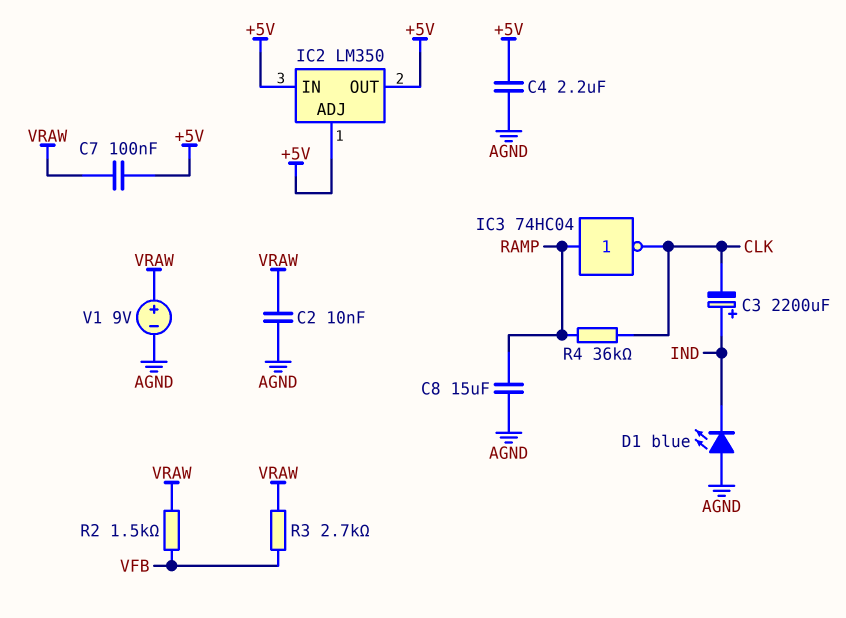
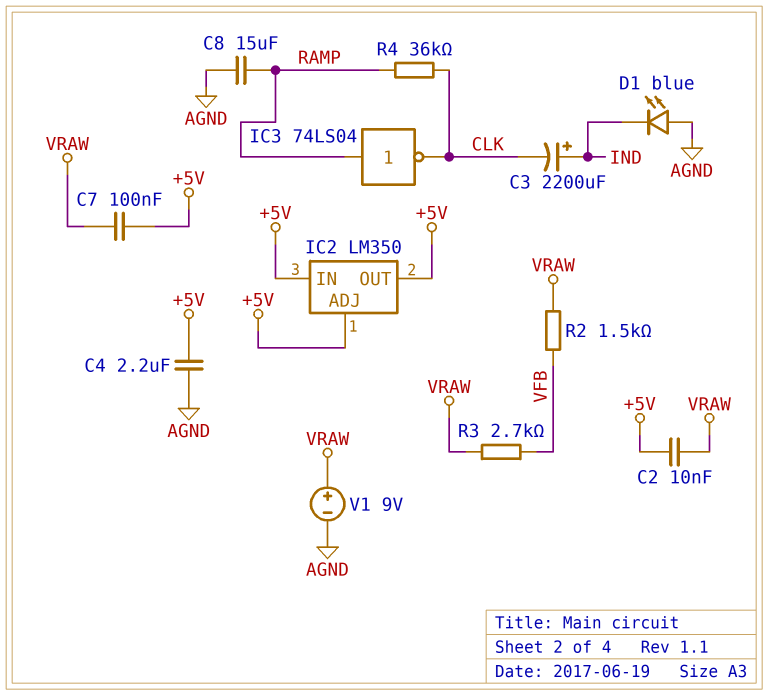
C2: 10nF (AGND, VRAW) -> 10nF (+5V, VRAW)
IC3: NOT 74HC04 (in RAMP, out CLK) -> NOT 74LS04 (in RAMP, out CLK)

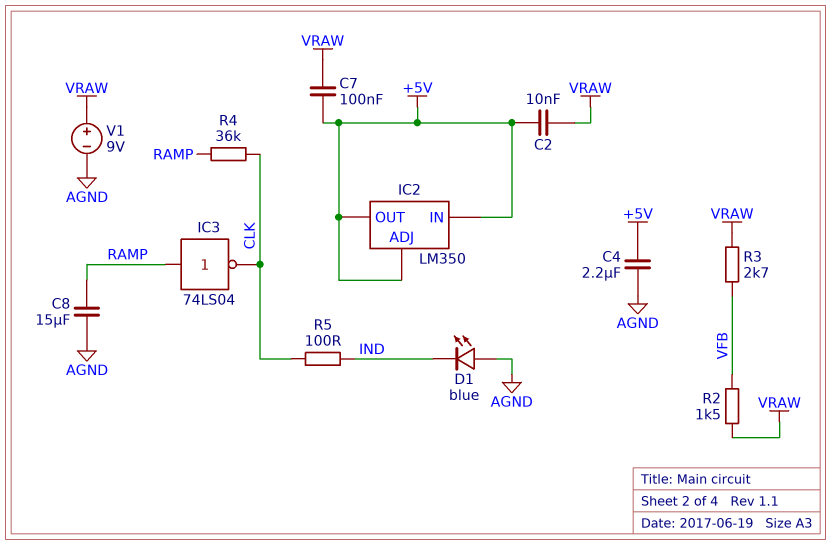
C3: 2200uF (plus IND, minus CLK) -> none
R5: none -> 100 (CLK, IND)

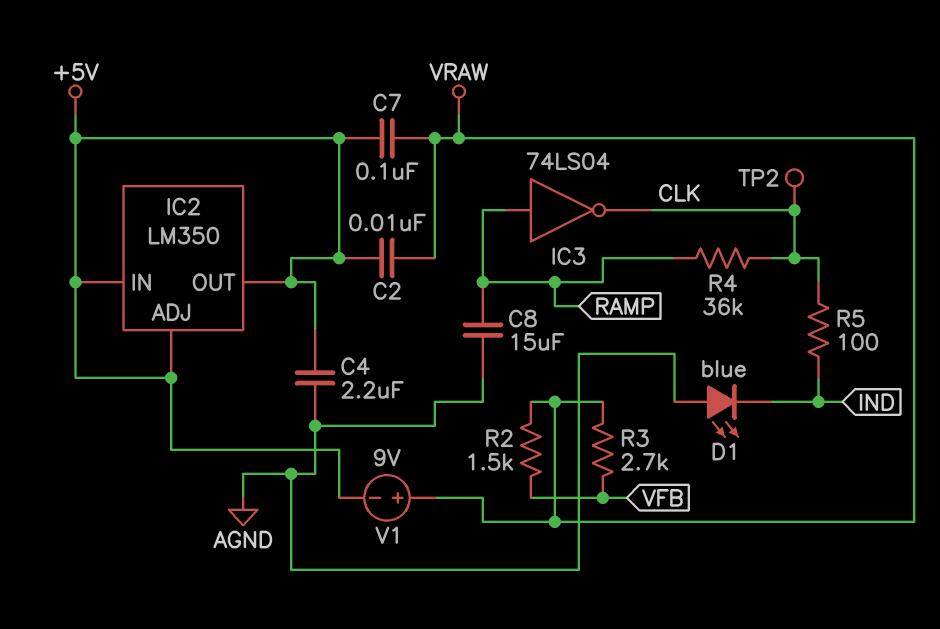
TP2: none -> test point (CLK)
V1: 9V (plus VRAW, minus AGND) -> 9V (plus VRAW, minus +5V)

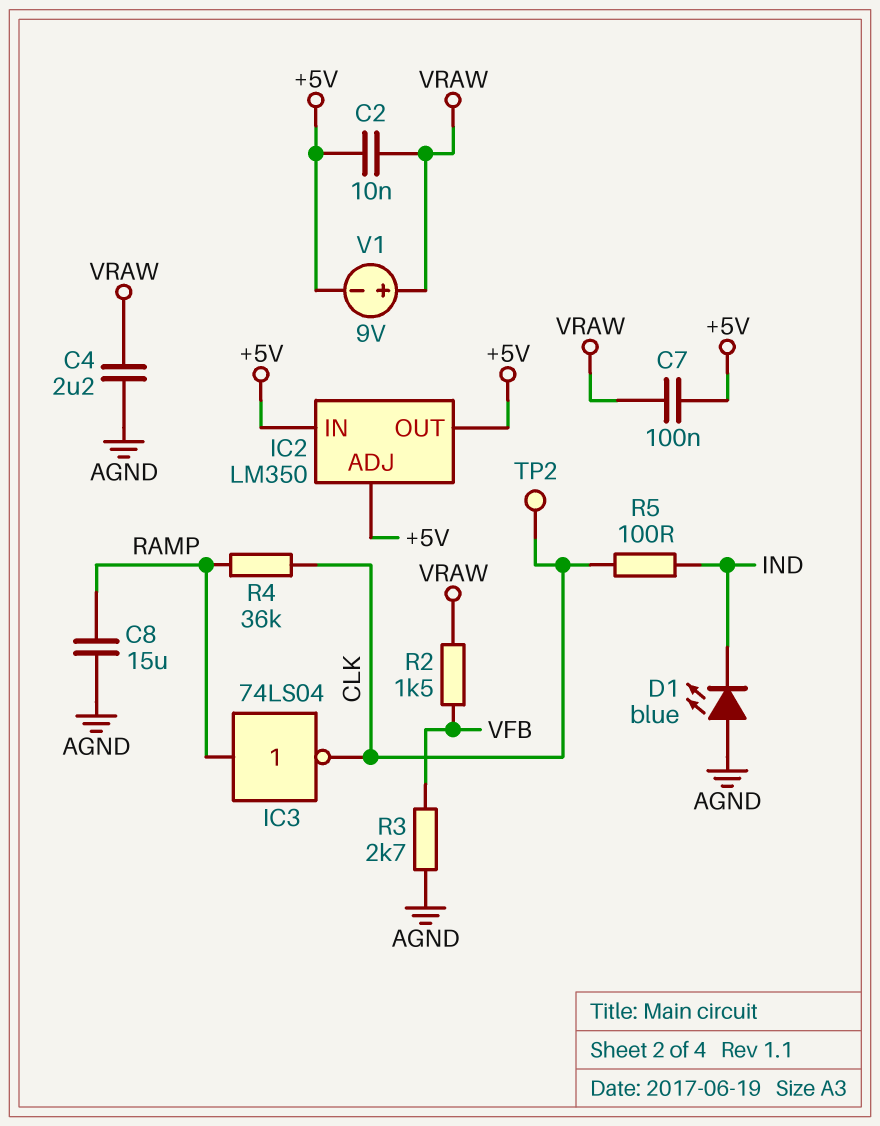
C4: 2.2uF (+5V, AGND) -> 2.2uF (AGND, VRAW)
R3: 2.7k (VFB, VRAW) -> 2.7k (AGND, VFB)

